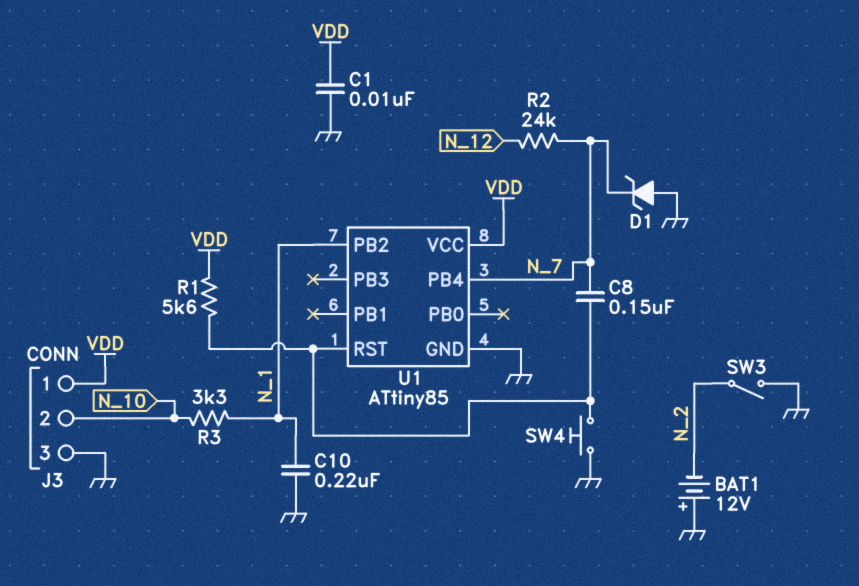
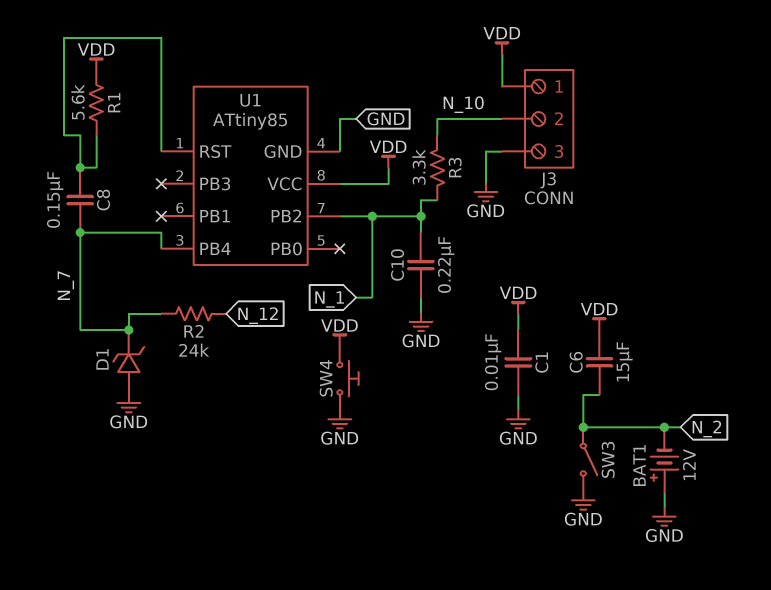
C6: none -> 15uF (N_2, VDD)
SW4: button (GND, U1/RST) -> button (GND, VDD)

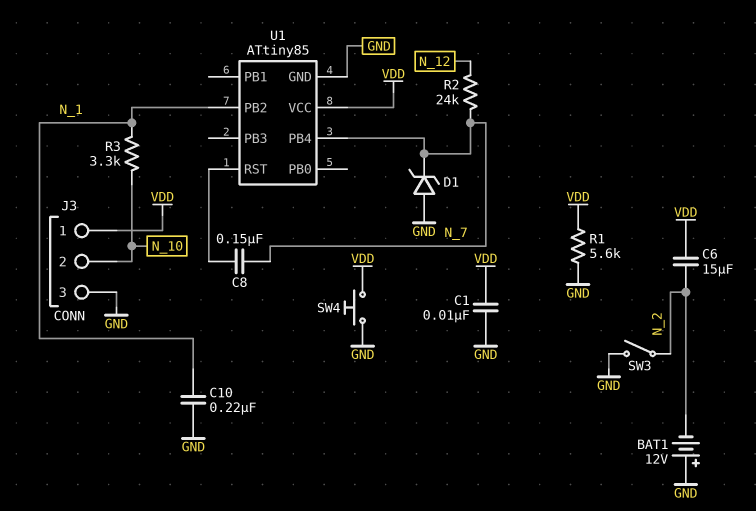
R1: 5.6k (U1/RST, VDD) -> 5.6k (GND, VDD)

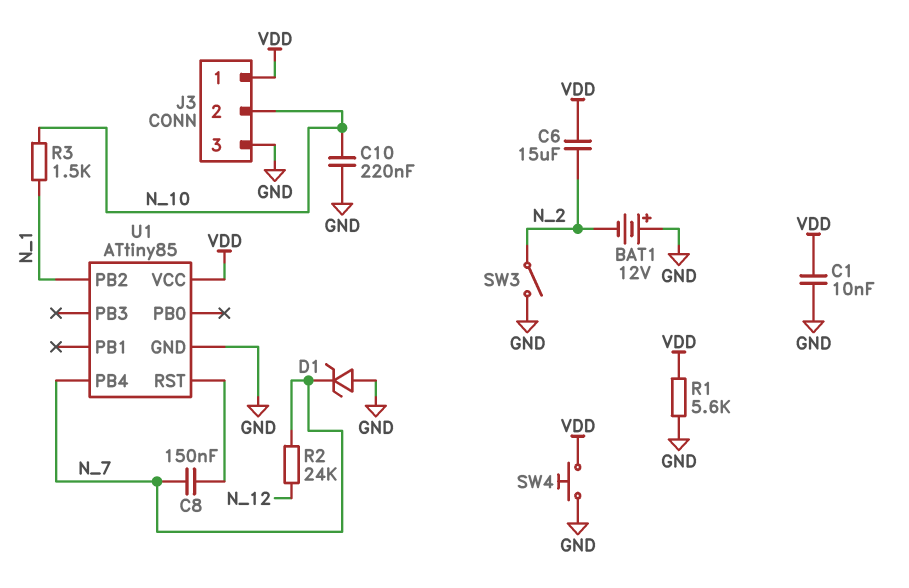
C10: 220nF (GND, N_1) -> 220nF (GND, N_10)
R3: 3.3k (N_1, N_10) -> 1.5k (N_1, N_10)

